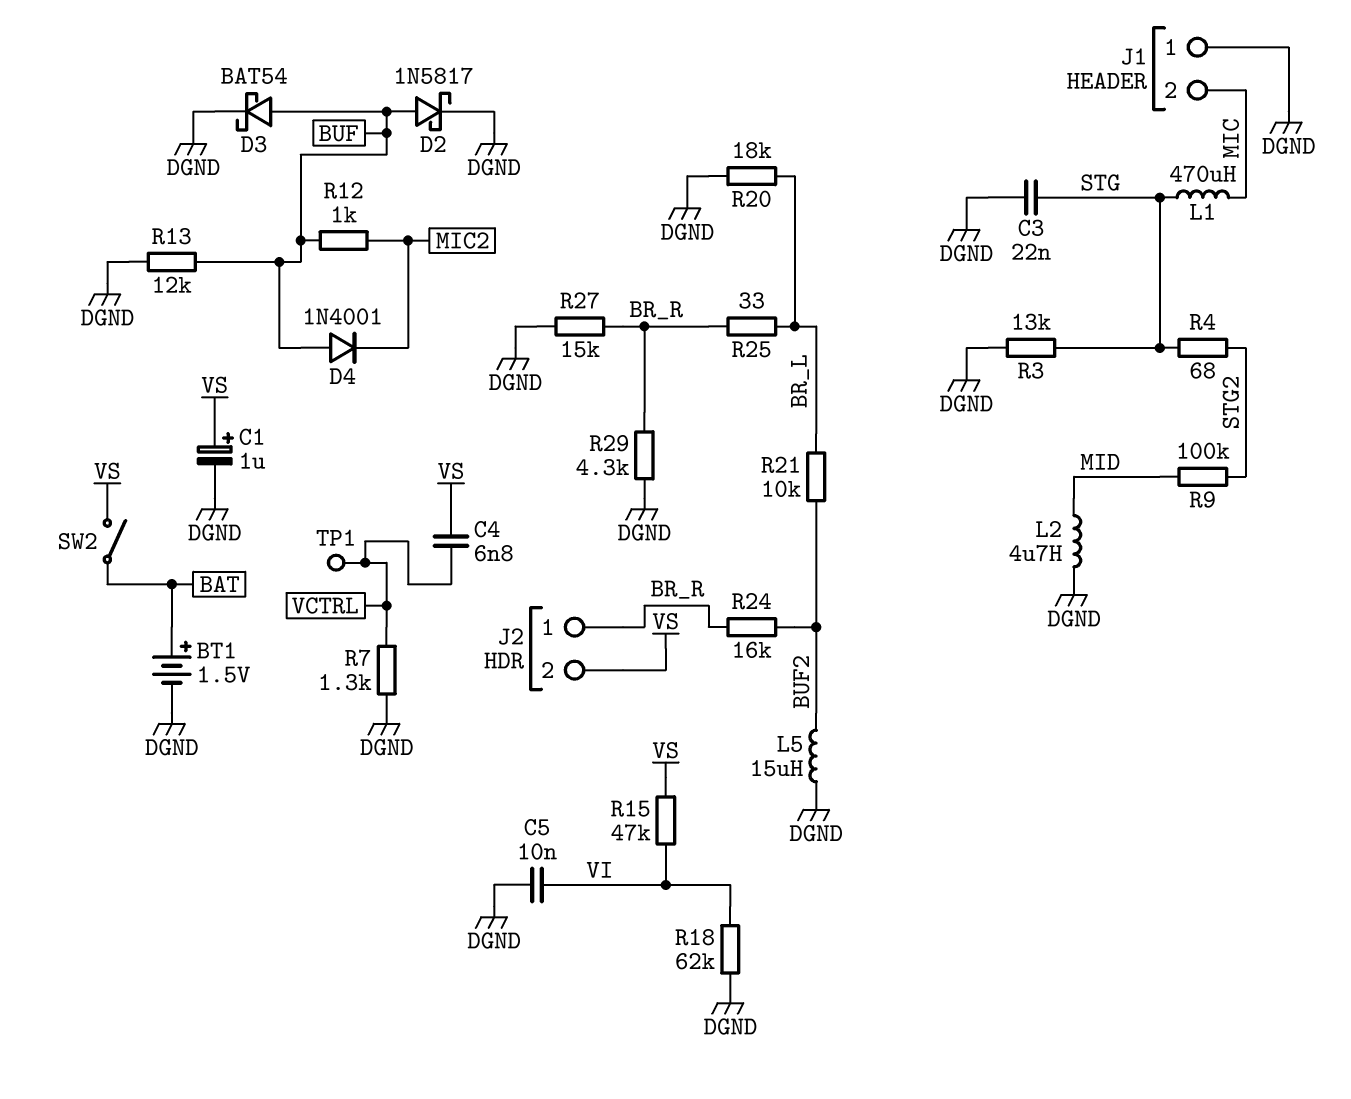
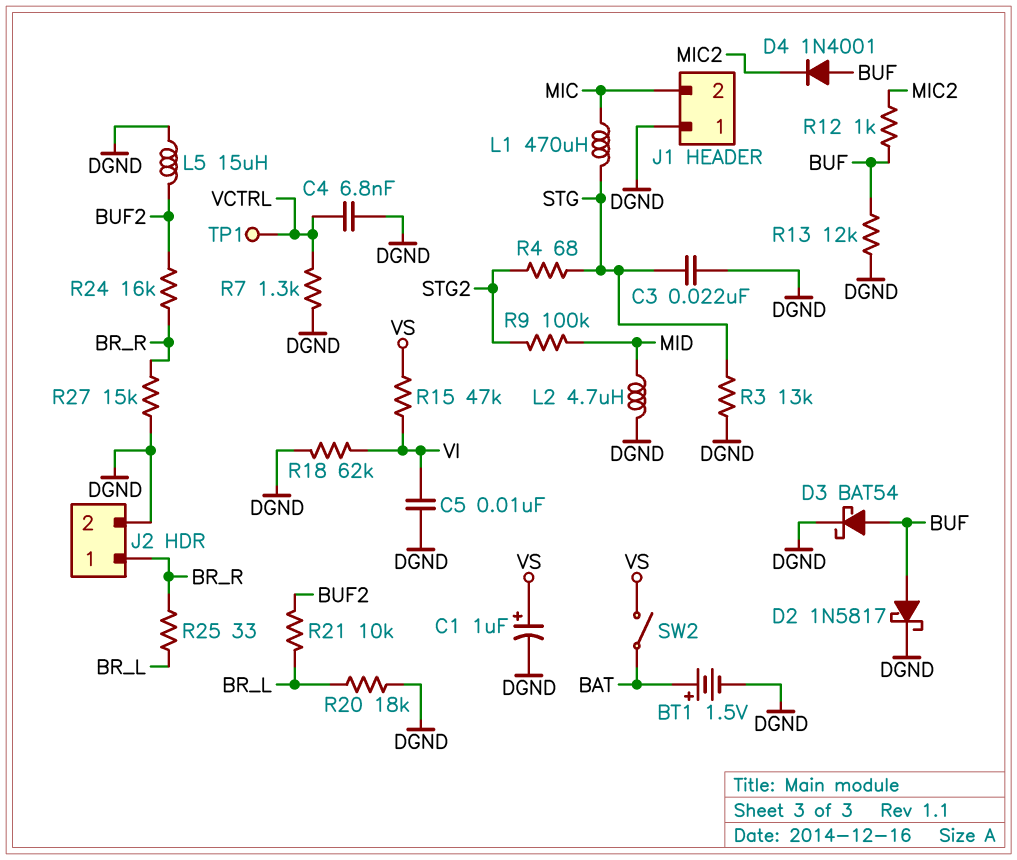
C4: 6.8nF (VCTRL, VS) -> 6.8nF (DGND, VCTRL)
J2 pin 2: VS -> DGND
R29: 4.3k (BR_R, DGND) -> none

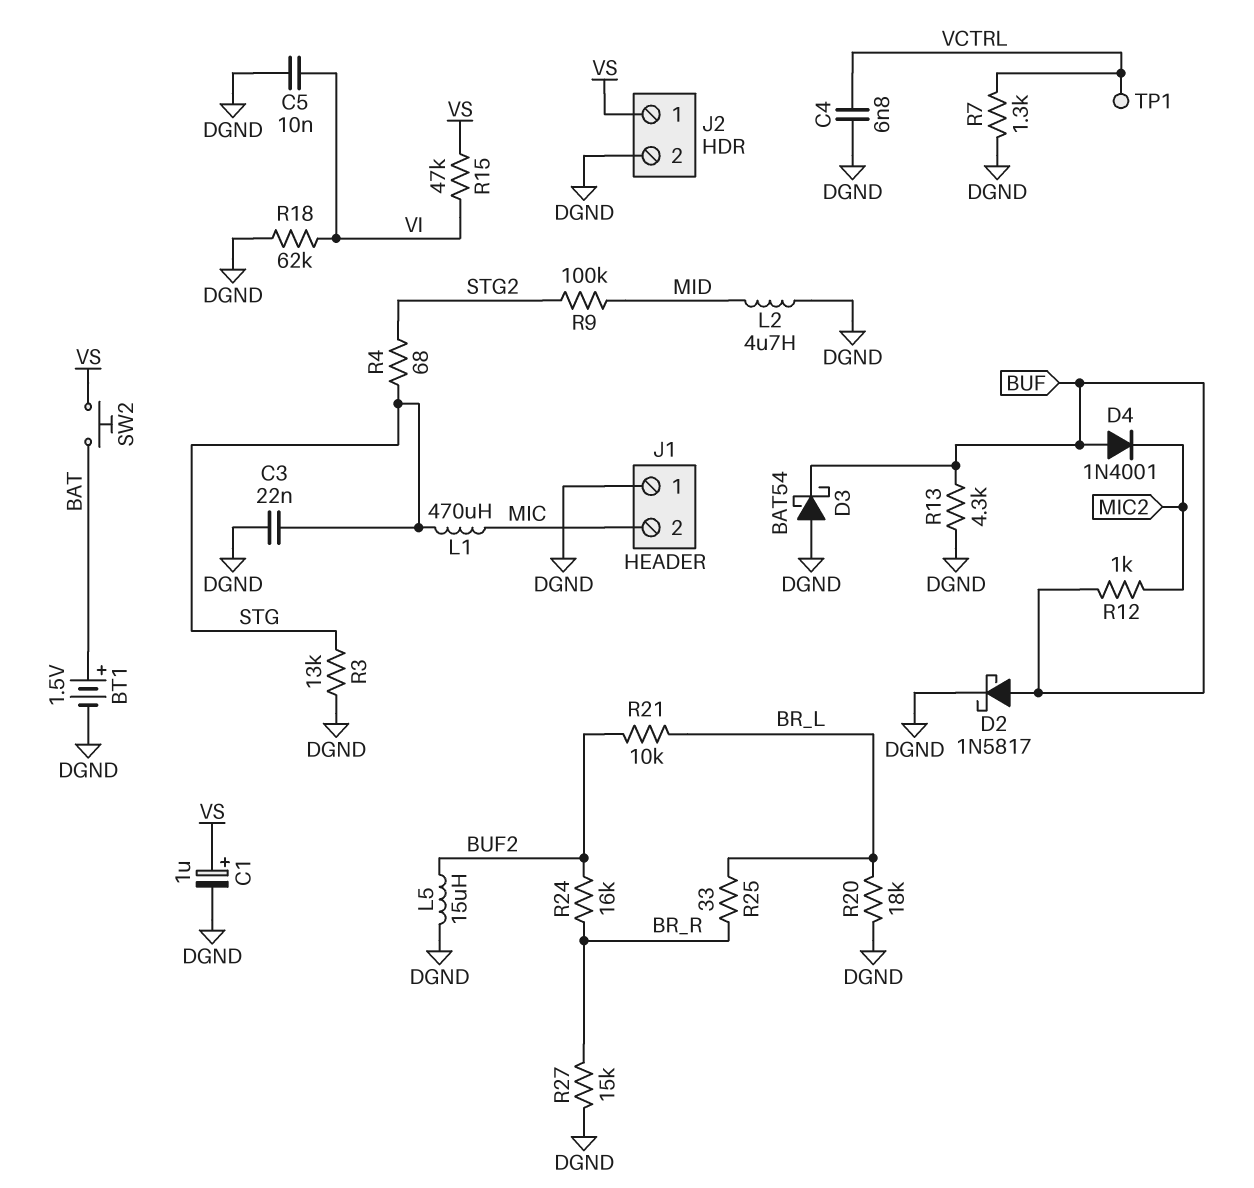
D3: schottky BAT54 (A BUF, K DGND) -> schottky BAT54 (A DGND, K BUF)
J2 pin 1: BR_R -> VS
R13: 12k (BUF, DGND) -> 4.3k (BUF, DGND)
SW2: switch (BAT, VS) -> button (BAT, VS)

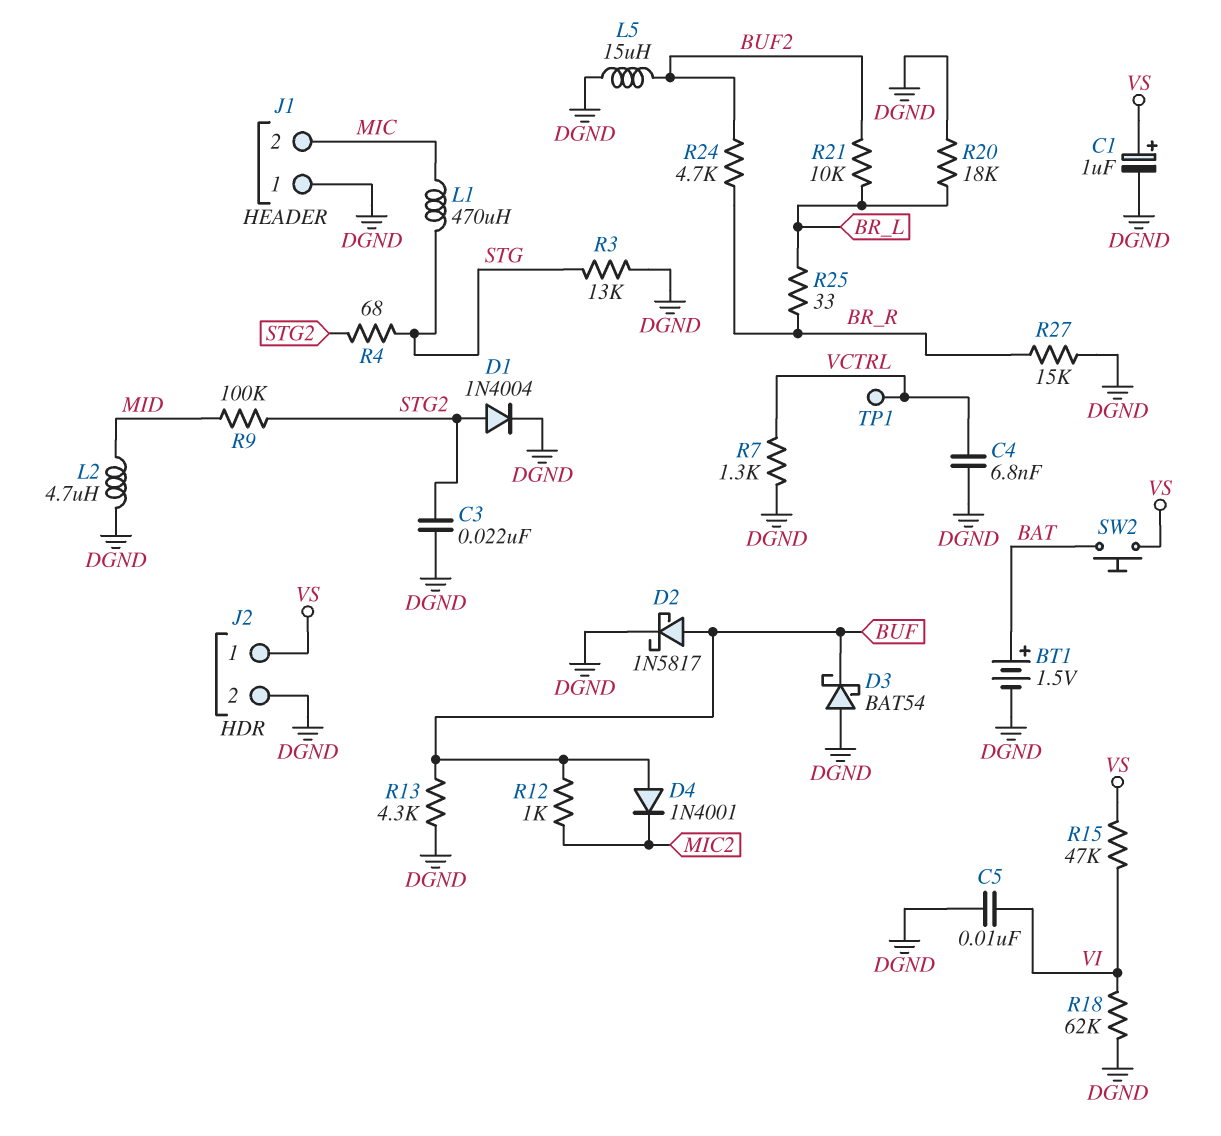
C3: 22nF (DGND, STG) -> 22nF (DGND, STG2)
D1: none -> diode 1N4004 (A STG2, K DGND)
R24: 16k (BR_R, BUF2) -> 4.7k (BR_R, BUF2)

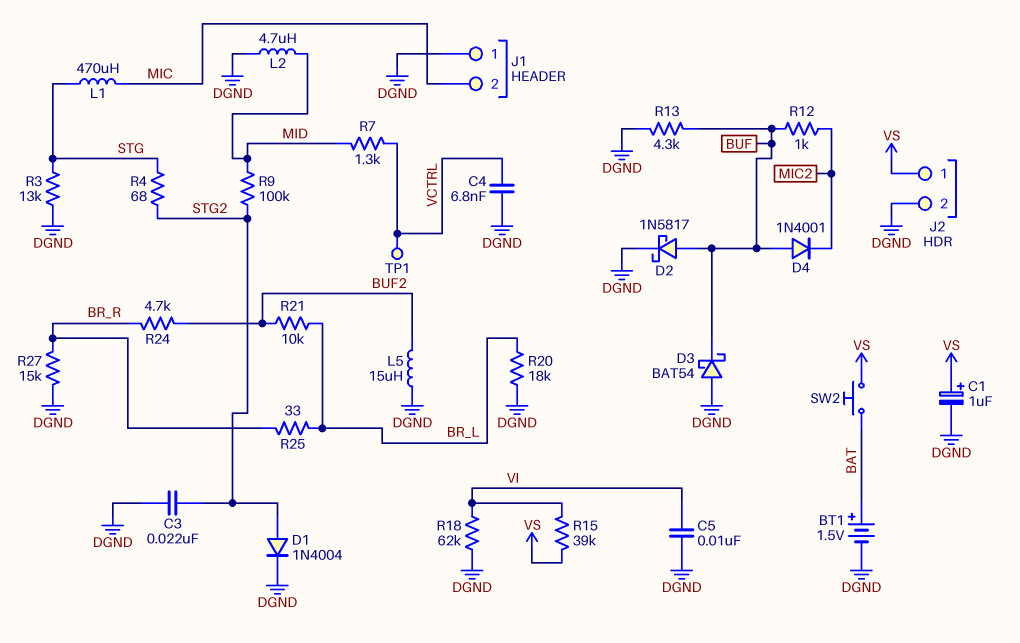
R7: 1.3k (DGND, VCTRL) -> 1.3k (MID, VCTRL)
R15: 47k (VI, VS) -> 39k (VI, VS)

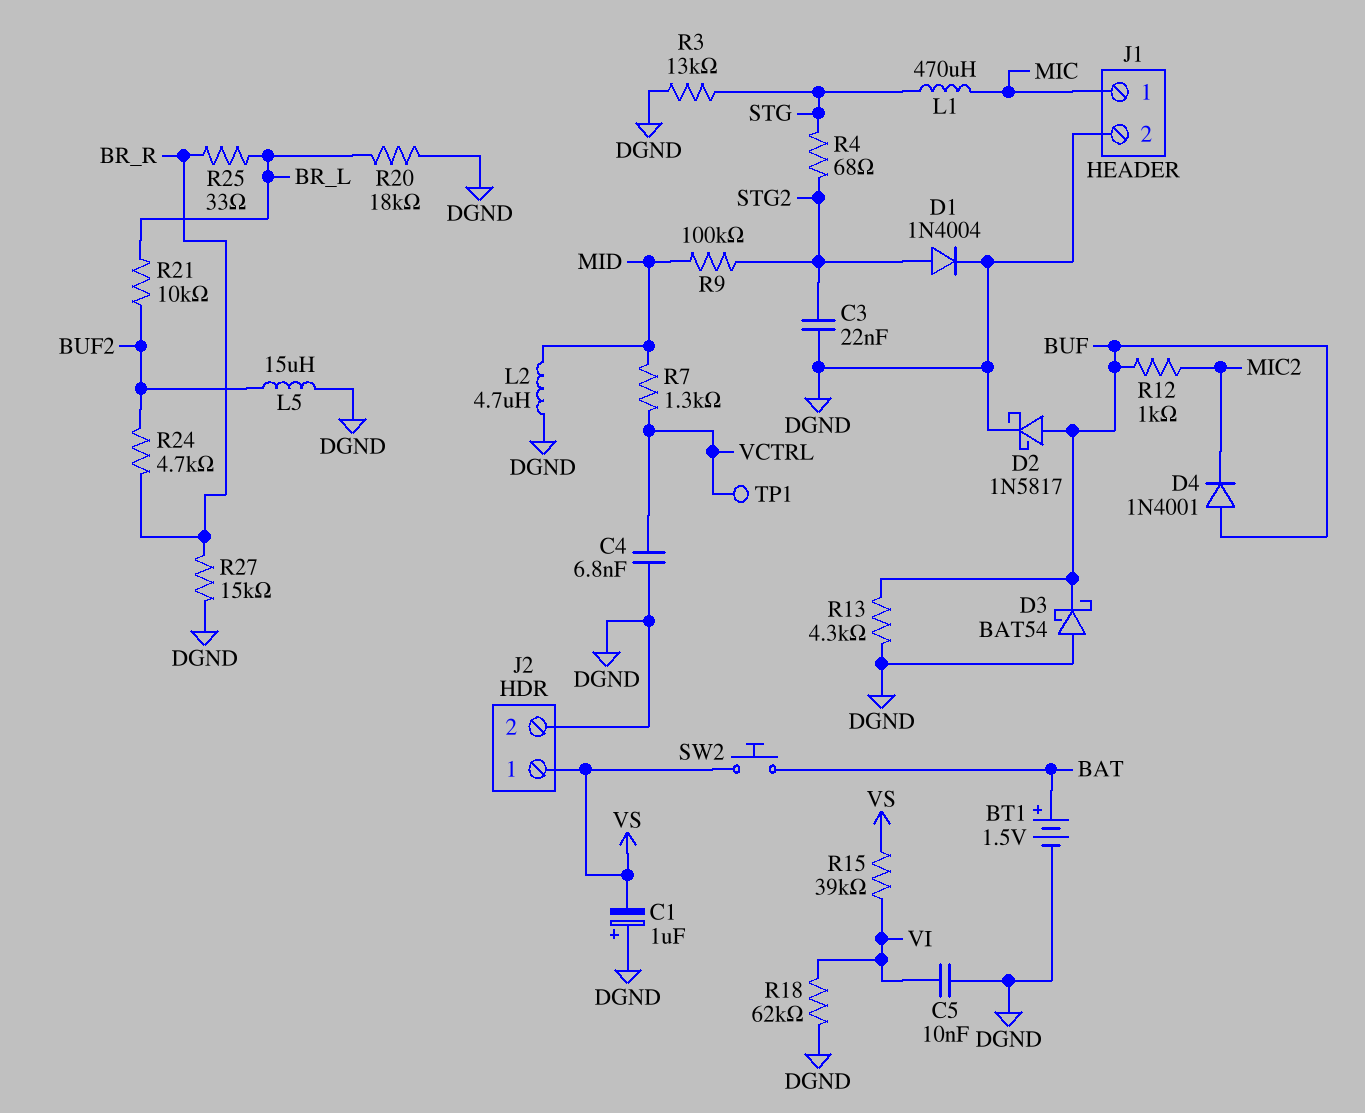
C1: 1uF (plus VS, minus DGND) -> 1uF (plus DGND, minus VS)
J1 pin 1: DGND -> MIC
J1 pin 2: MIC -> DGND

